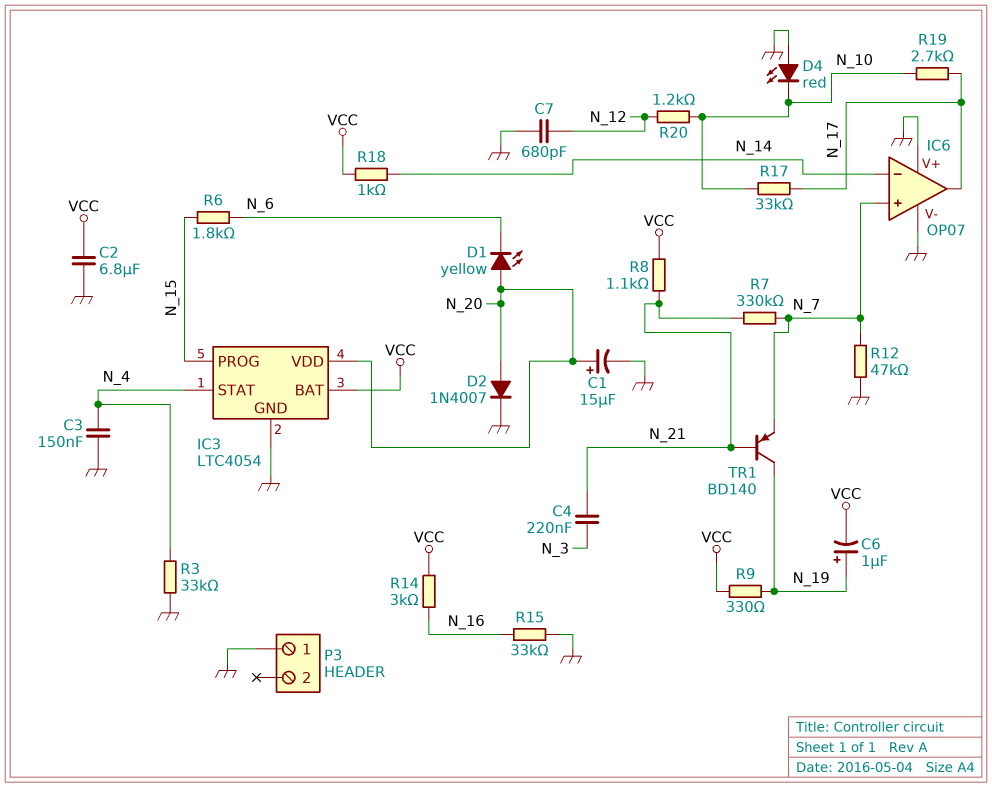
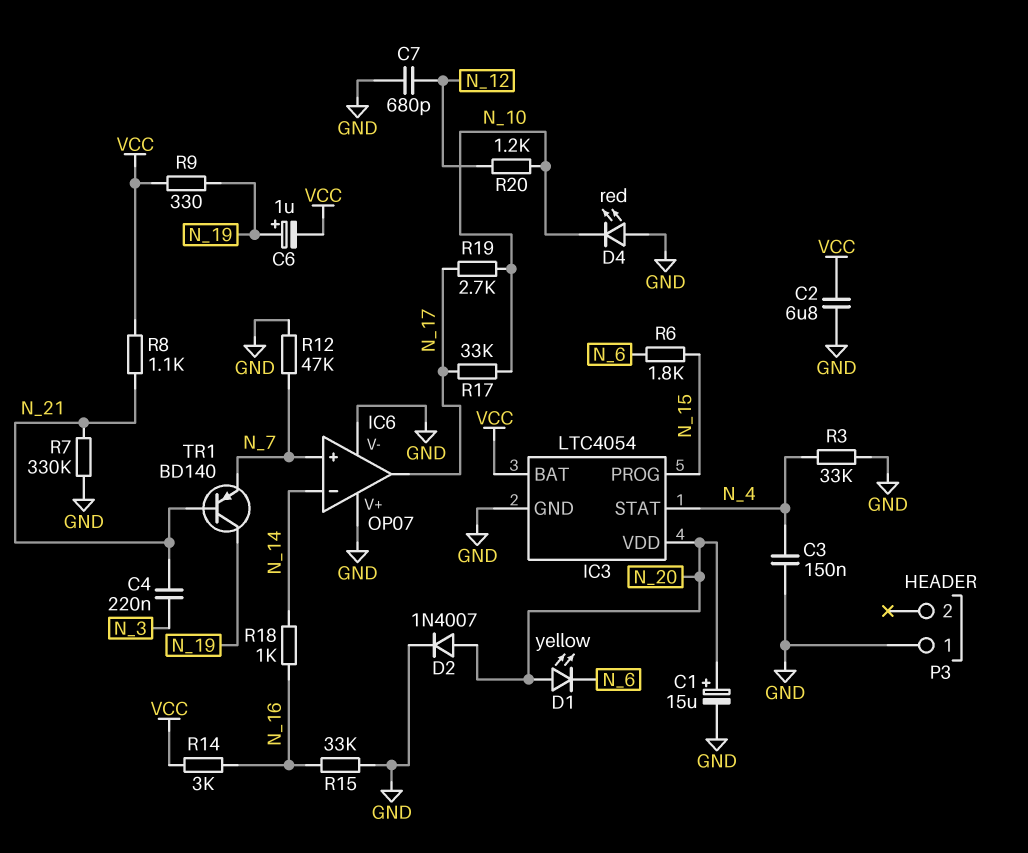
R7: 330k (N_7, N_21) -> 330k (GND, N_21)
R18: 1k (N_14, VCC) -> 1k (N_14, N_16)

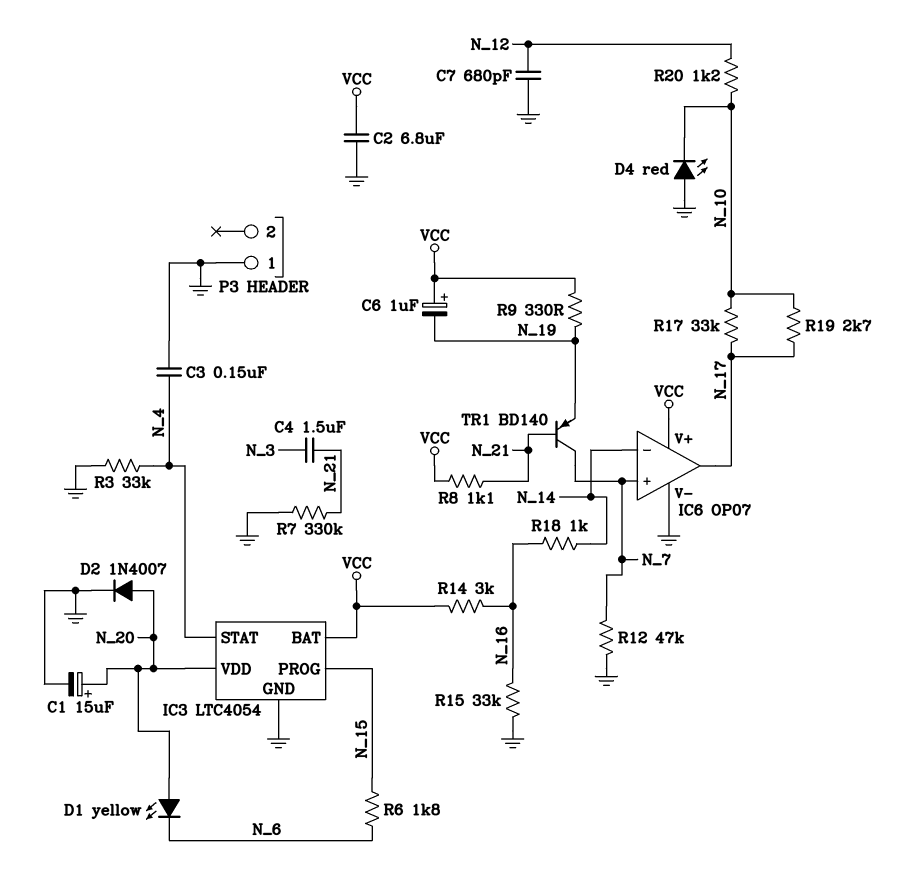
C4: 220nF (N_3, N_21) -> 1.5uF (N_3, N_21)
C6: 1uF (plus N_19, minus VCC) -> 1uF (plus VCC, minus N_19)
IC6 pin V+: GND -> VCC
TR1: PNP BD140 (B N_21, C N_19, E N_7) -> PNP BD140 (B N_21, C N_7, E N_19)

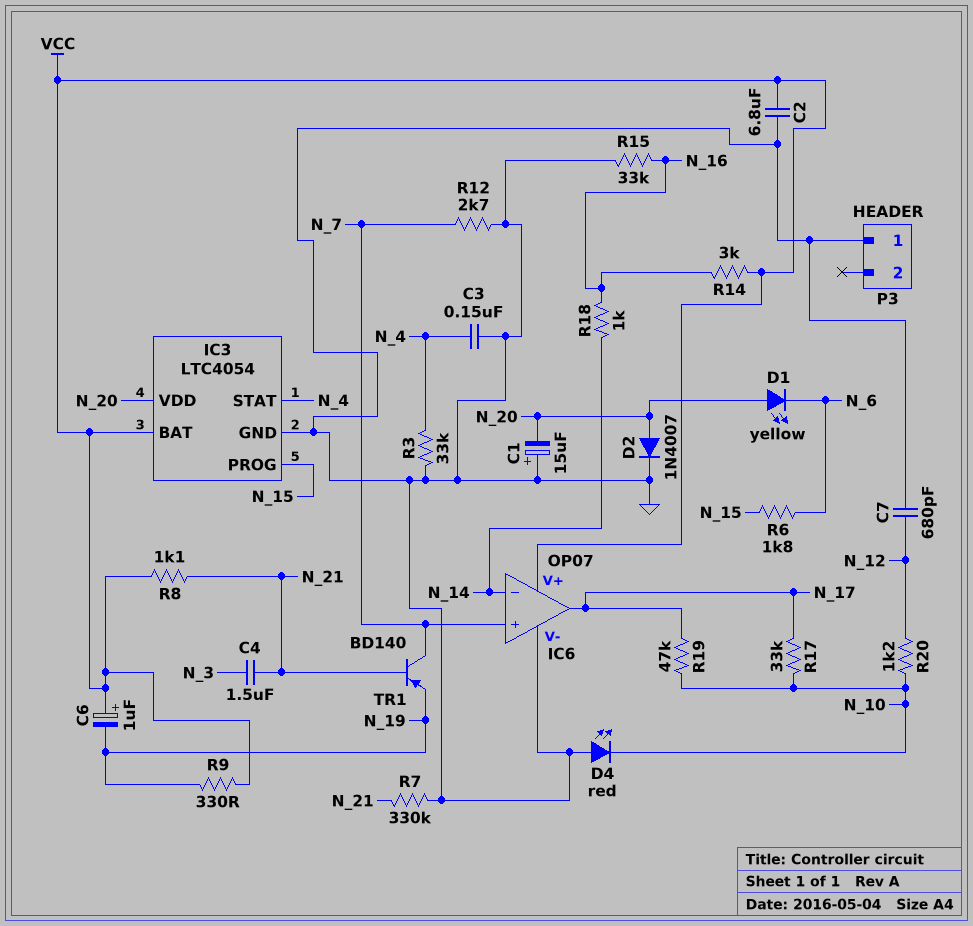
C1: 15uF (plus N_20, minus GND) -> 15uF (plus GND, minus N_20)
R12: 47k (GND, N_7) -> 2.7k (GND, N_7)
R19: 2.7k (N_10, N_17) -> 47k (N_10, N_17)

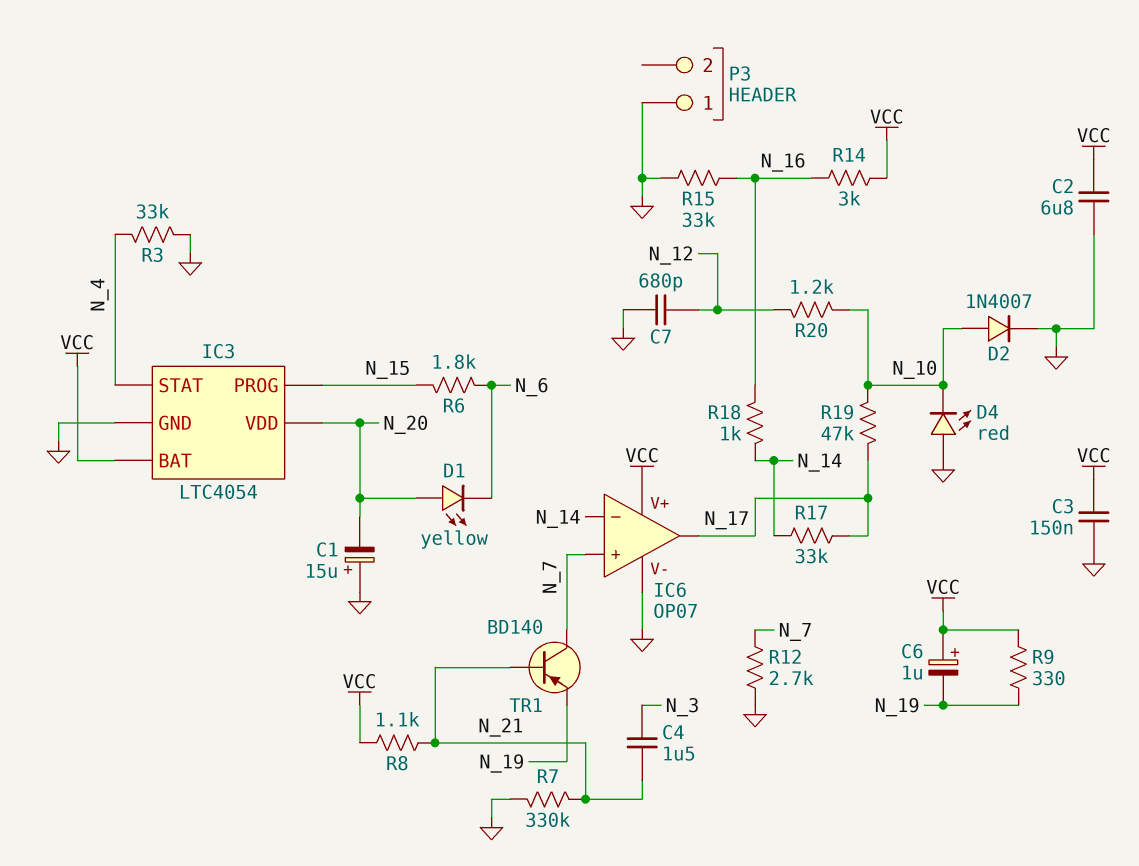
C3: 150nF (GND, N_4) -> 150nF (GND, VCC)
D2: diode 1N4007 (A N_20, K GND) -> diode 1N4007 (A N_10, K GND)
R17: 33k (N_10, N_17) -> 33k (N_14, N_17)

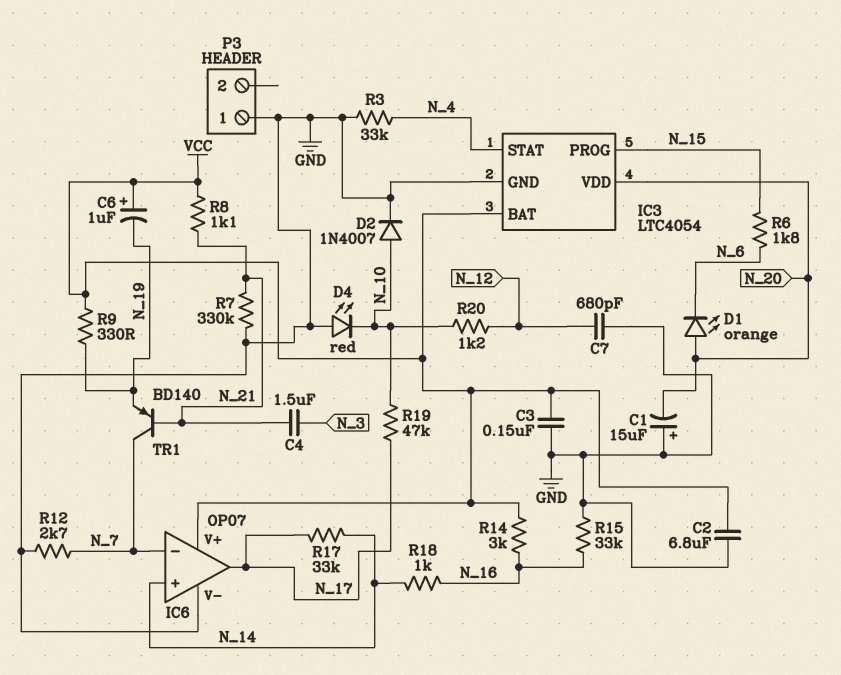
D1: LED yellow (A N_20, K N_6) -> LED orange (A N_20, K N_6)
IC6 pin in+: N_7 -> N_14
IC6 pin in-: N_14 -> N_7

